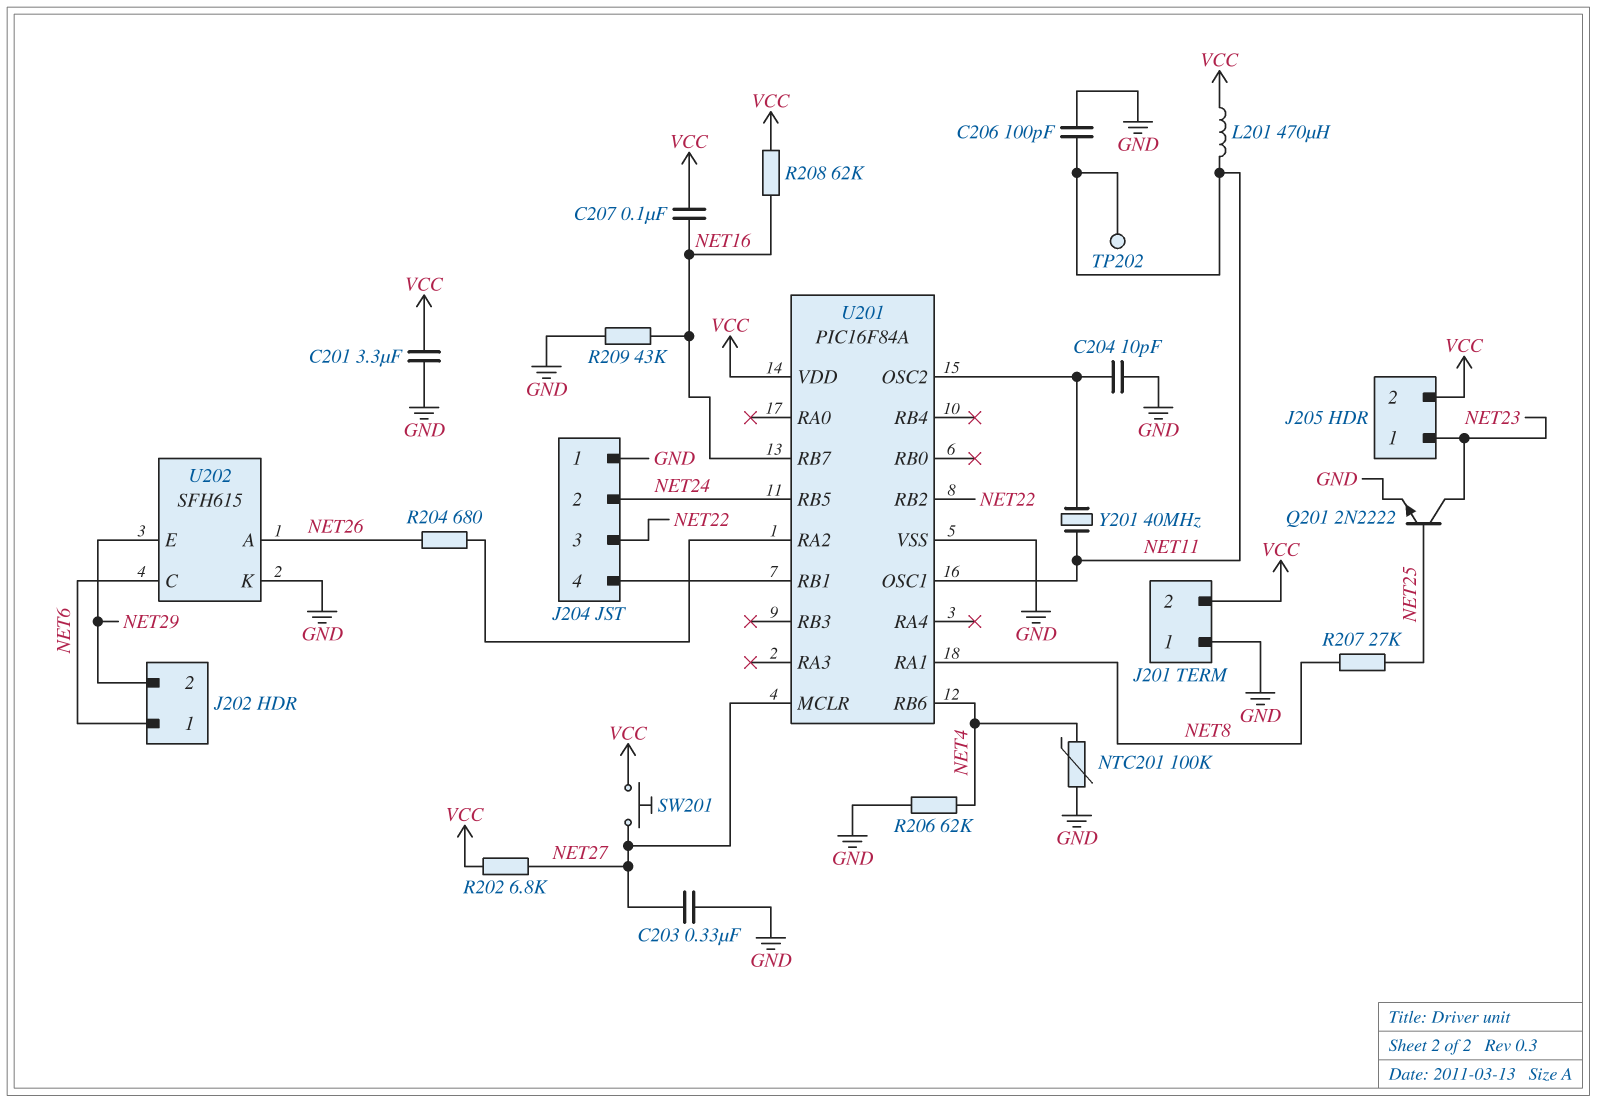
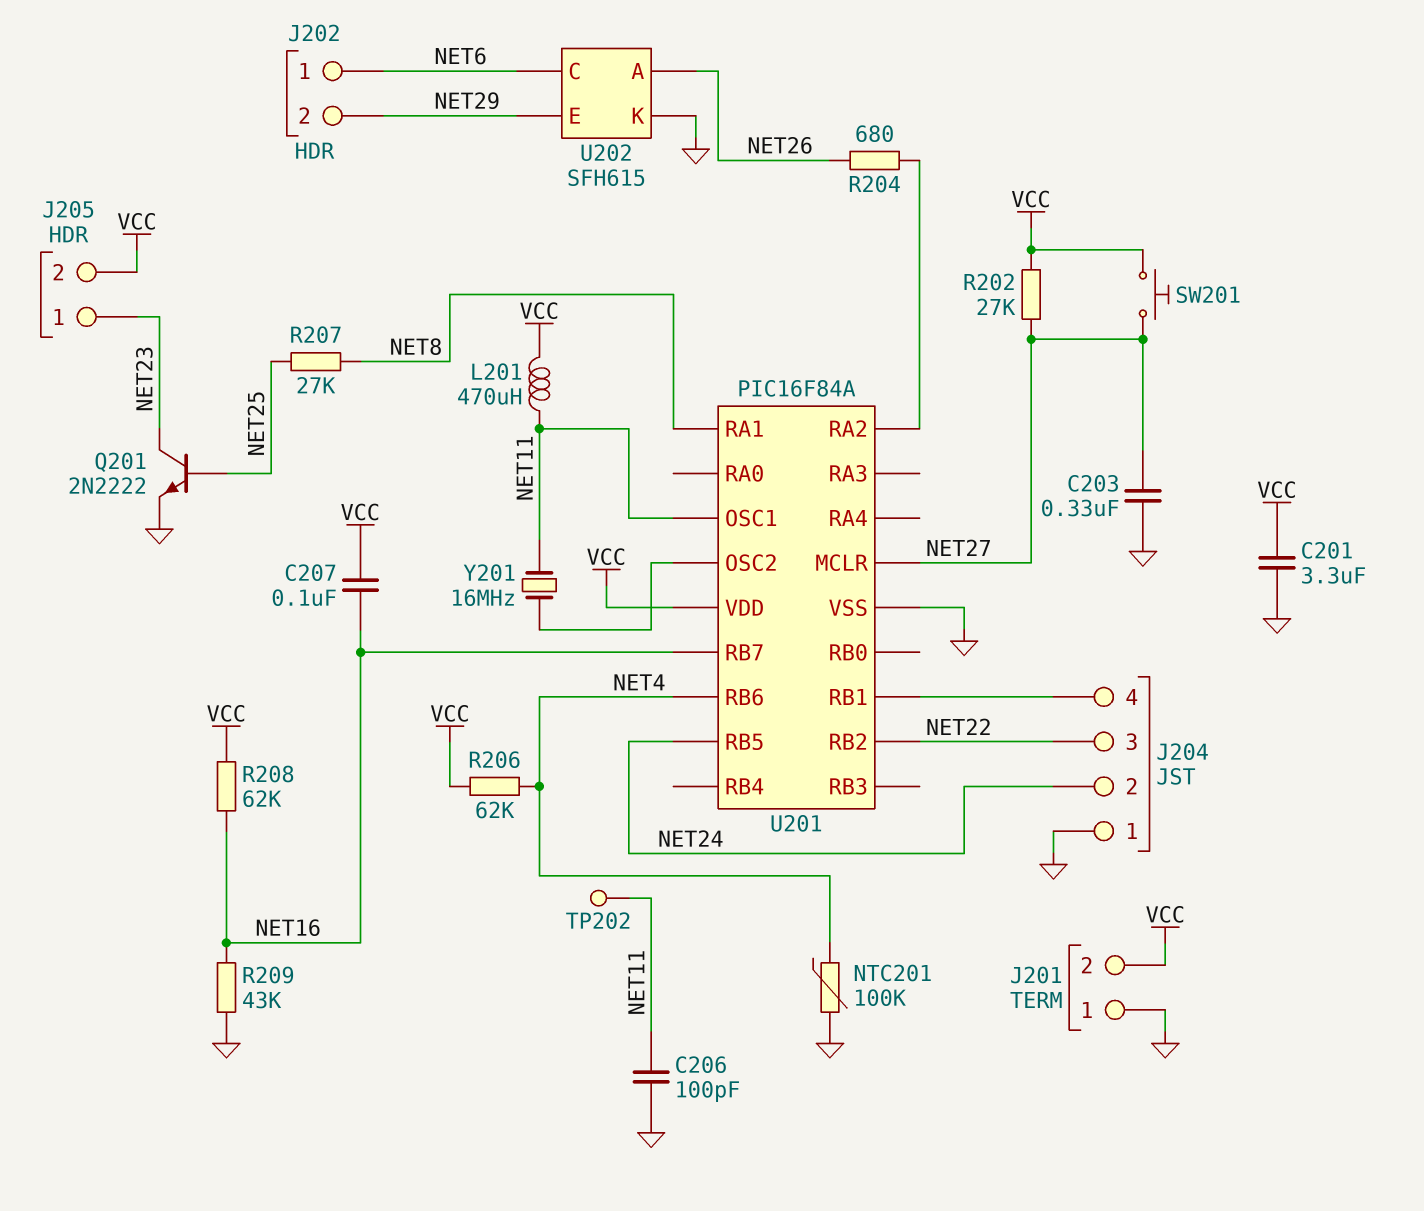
C204: 10pF (GND, U201/OSC2) -> none
R202: 6.8k (NET27, VCC) -> 27k (NET27, VCC)
R206: 62k (GND, NET4) -> 62k (NET4, VCC)
Y201: 40MHz (NET11, U201/OSC2) -> 16MHz (NET11, U201/OSC2)

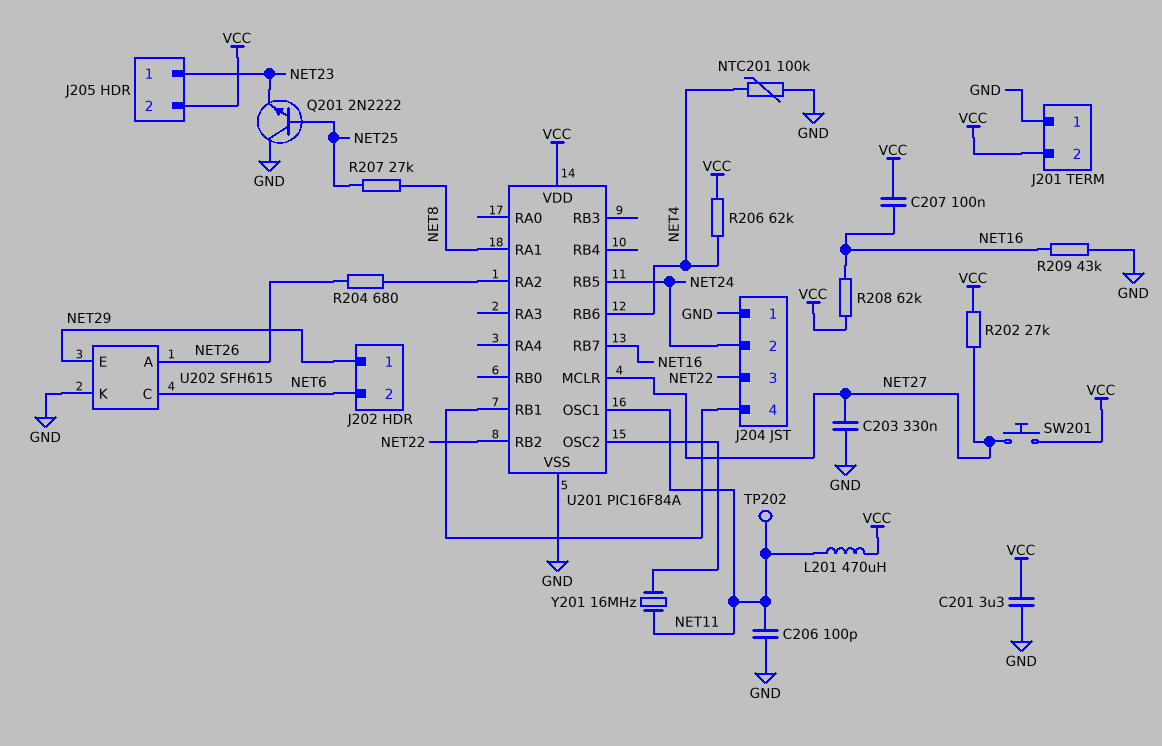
J202 pin 1: NET6 -> NET29
J202 pin 2: NET29 -> NET6
Q201: NPN 2N2222 (B NET25, C NET23, E GND) -> NPN 2N2222 (B NET25, C GND, E NET23)

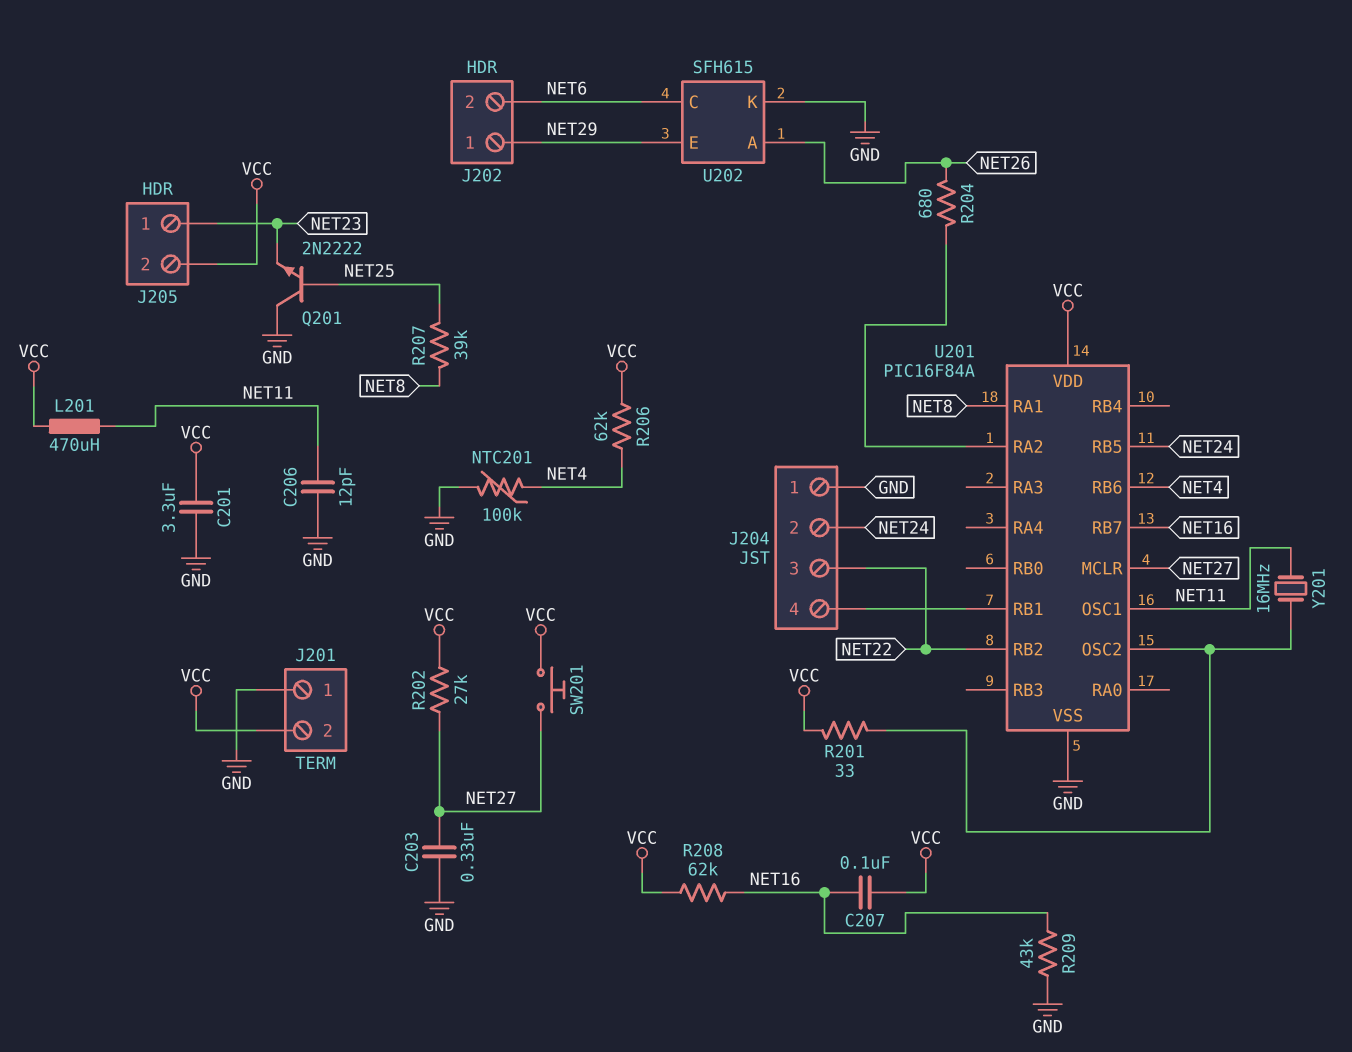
C206: 100pF (GND, NET11) -> 12pF (GND, NET11)
R201: none -> 33 (U201/OSC2, VCC)
R207: 27k (NET8, NET25) -> 39k (NET8, NET25)
TP202: test point (NET11) -> none

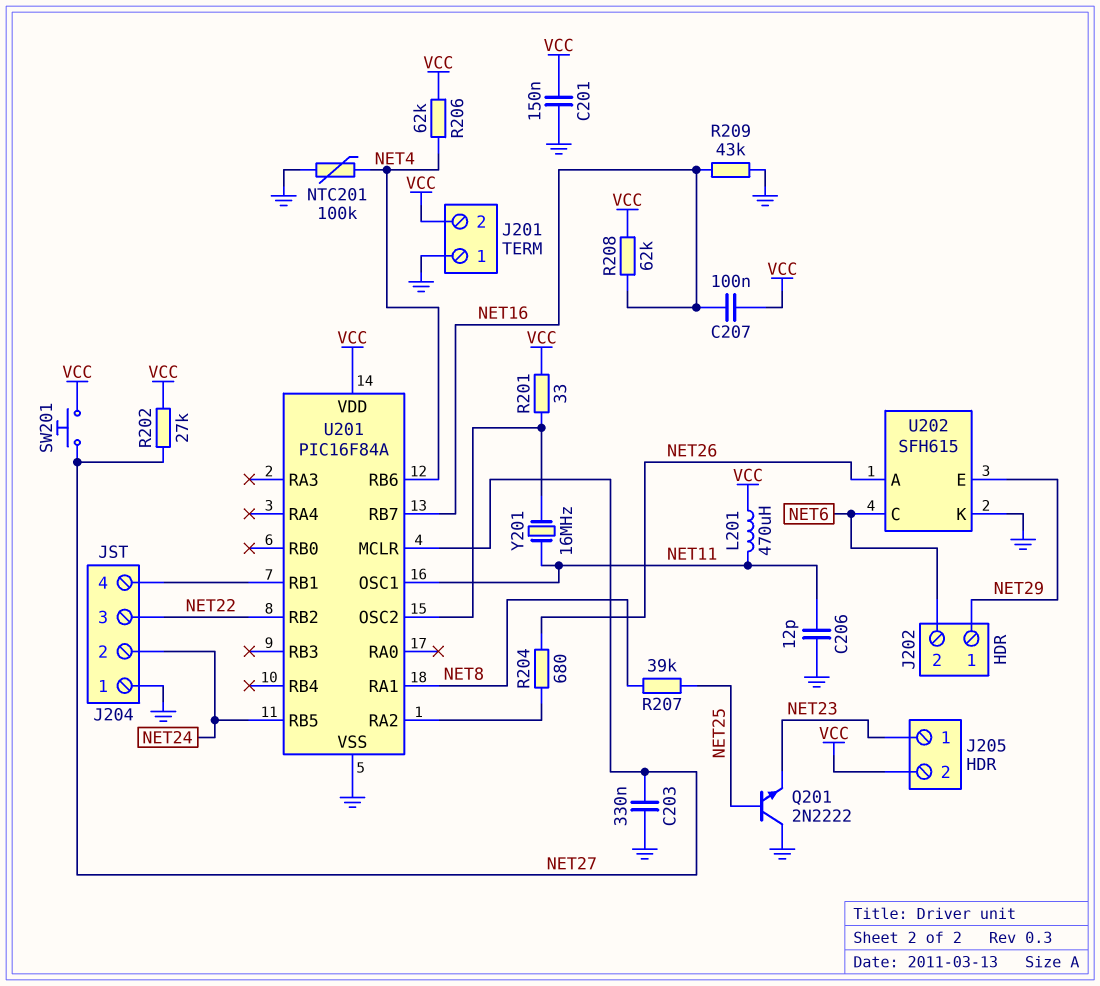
C201: 3.3uF (GND, VCC) -> 150nF (GND, VCC)

